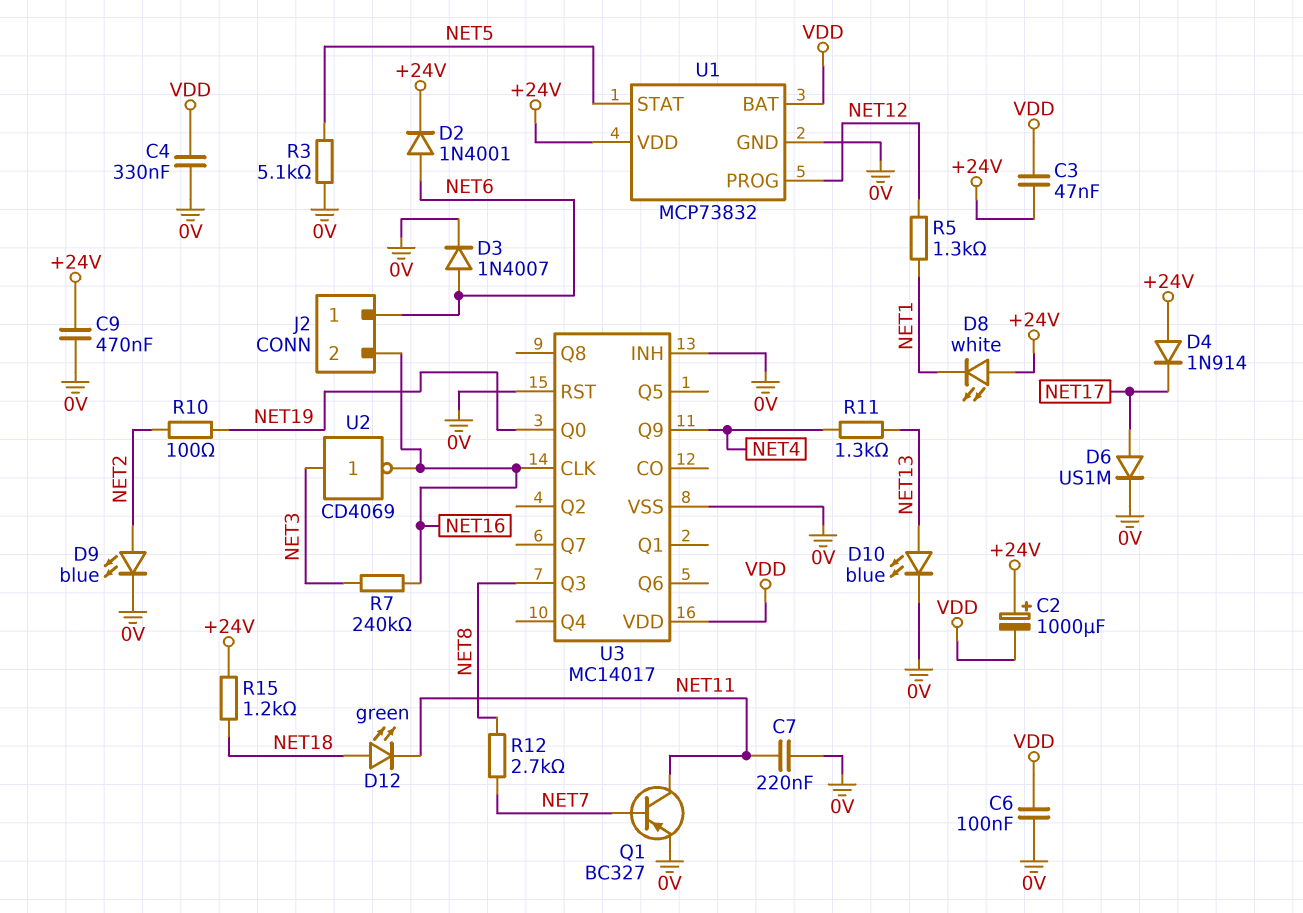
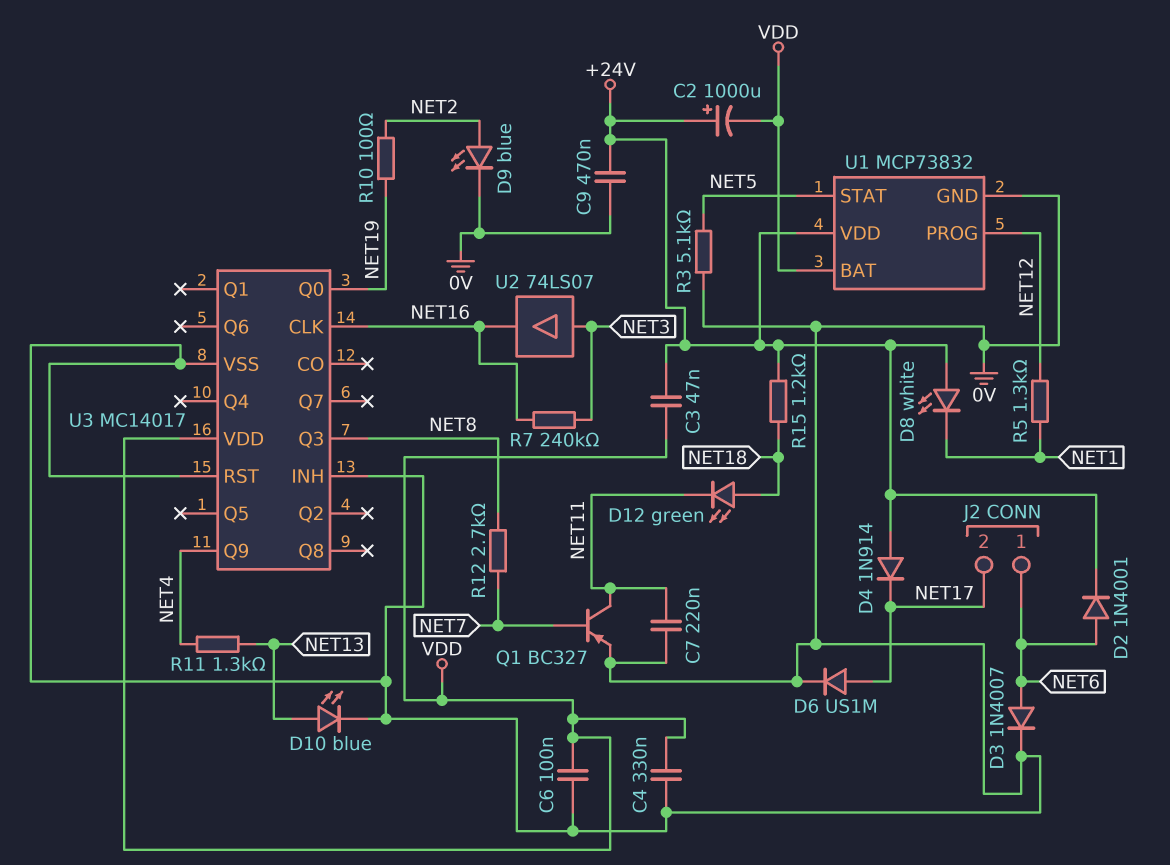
J2 pin 2: NET16 -> NET17
U2: NOT CD4069 (in NET3, out NET16) -> buffer 74LS07 (in NET3, out NET16)

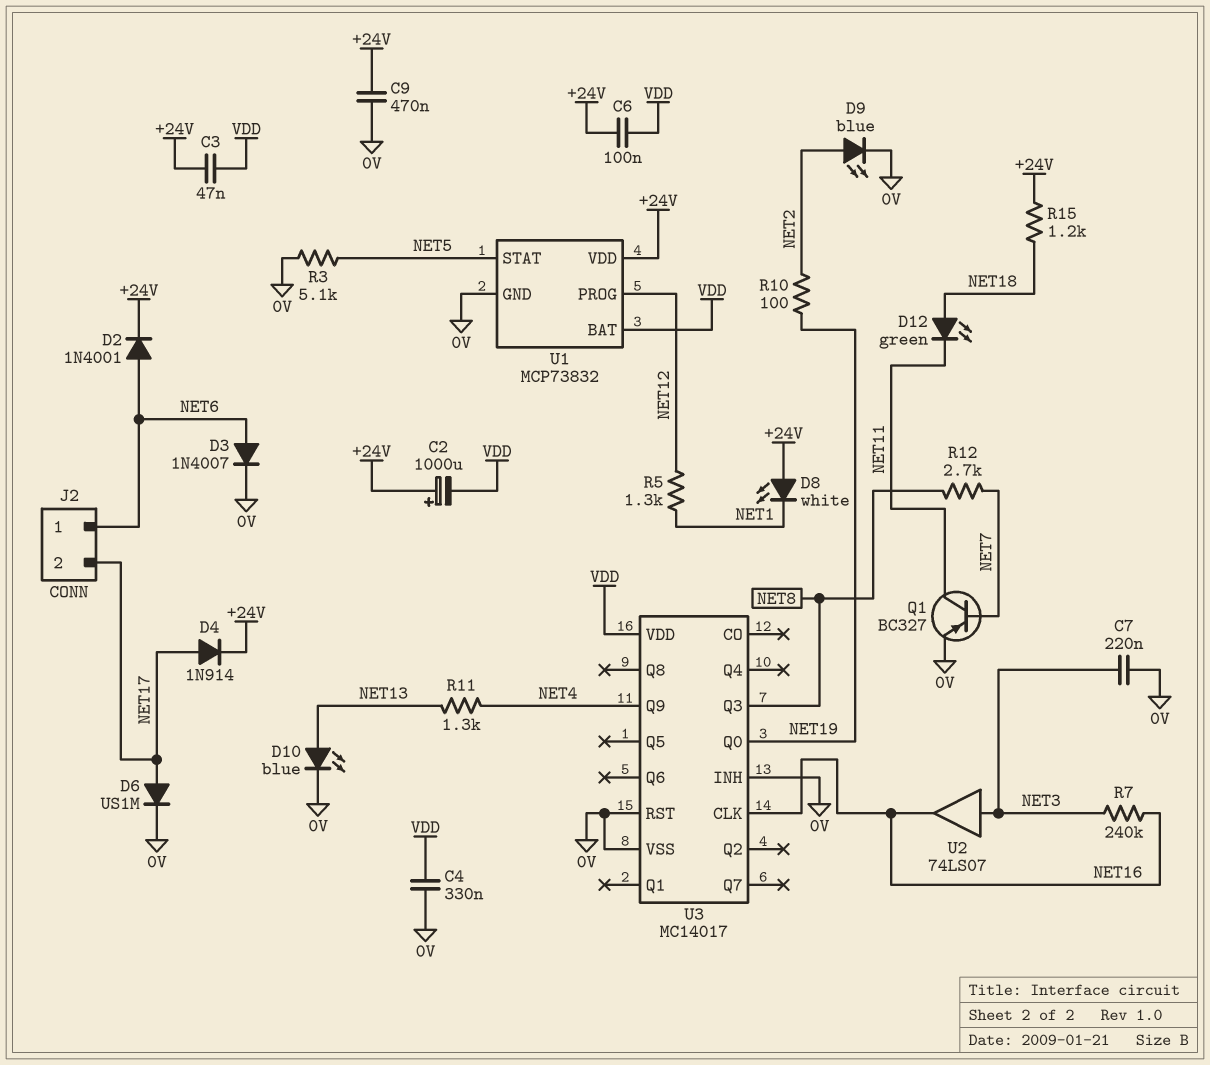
C6: 100nF (0V, VDD) -> 100nF (+24V, VDD)
C7: 220nF (0V, NET11) -> 220nF (0V, NET3)
D4: diode 1N914 (A +24V, K NET17) -> diode 1N914 (A NET17, K +24V)

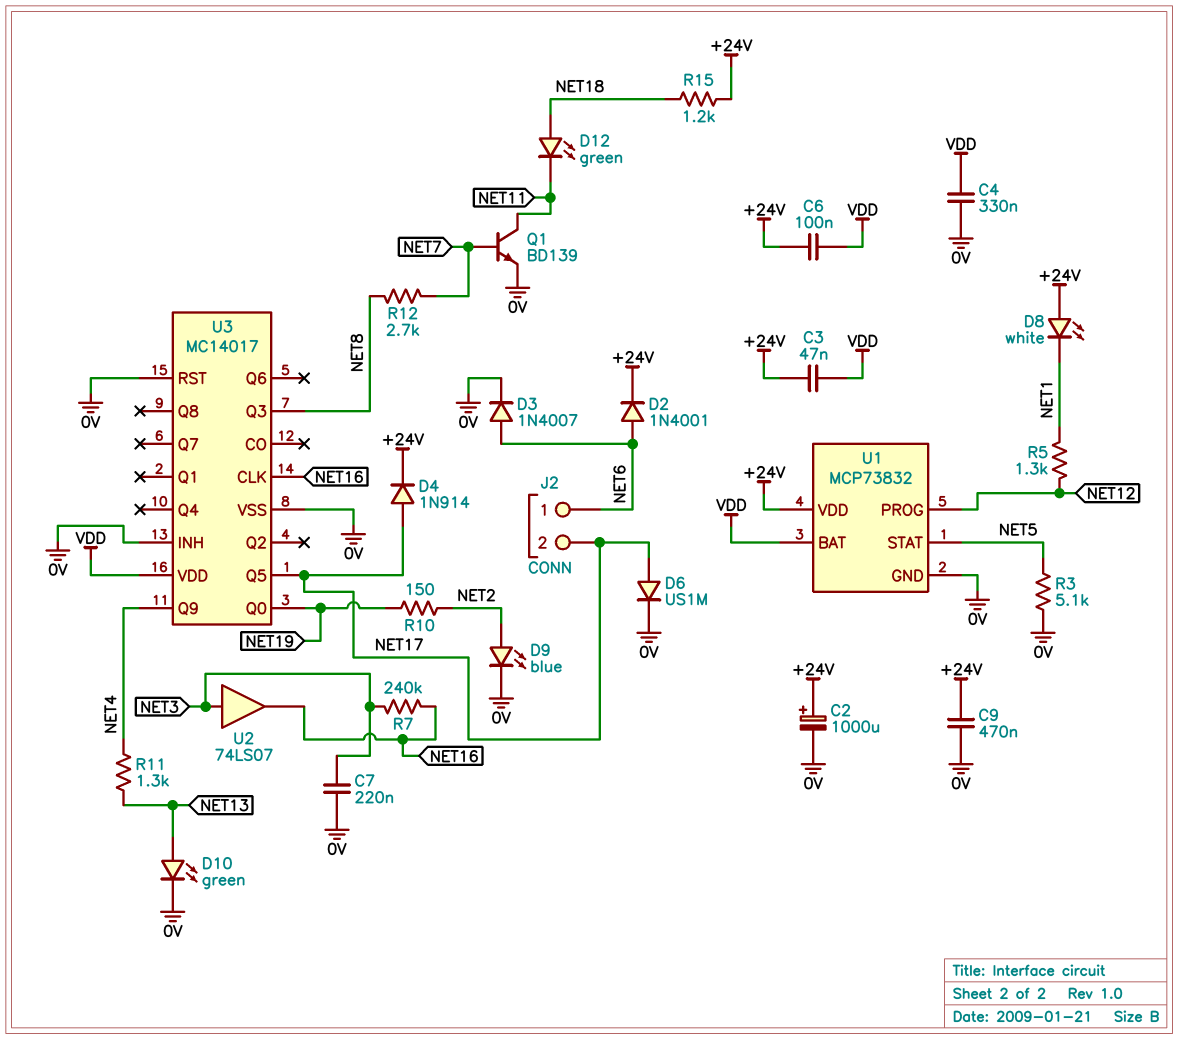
C2: 1000uF (plus +24V, minus VDD) -> 1000uF (plus +24V, minus 0V)
D10: LED blue (A NET13, K 0V) -> LED green (A NET13, K 0V)
Q1: PNP BC327 (B NET7, C NET11, E 0V) -> NPN BD139 (B NET7, C NET11, E 0V)
R10: 100 (NET2, NET19) -> 150 (NET2, NET19)
U3 pin Q5: none -> NET17

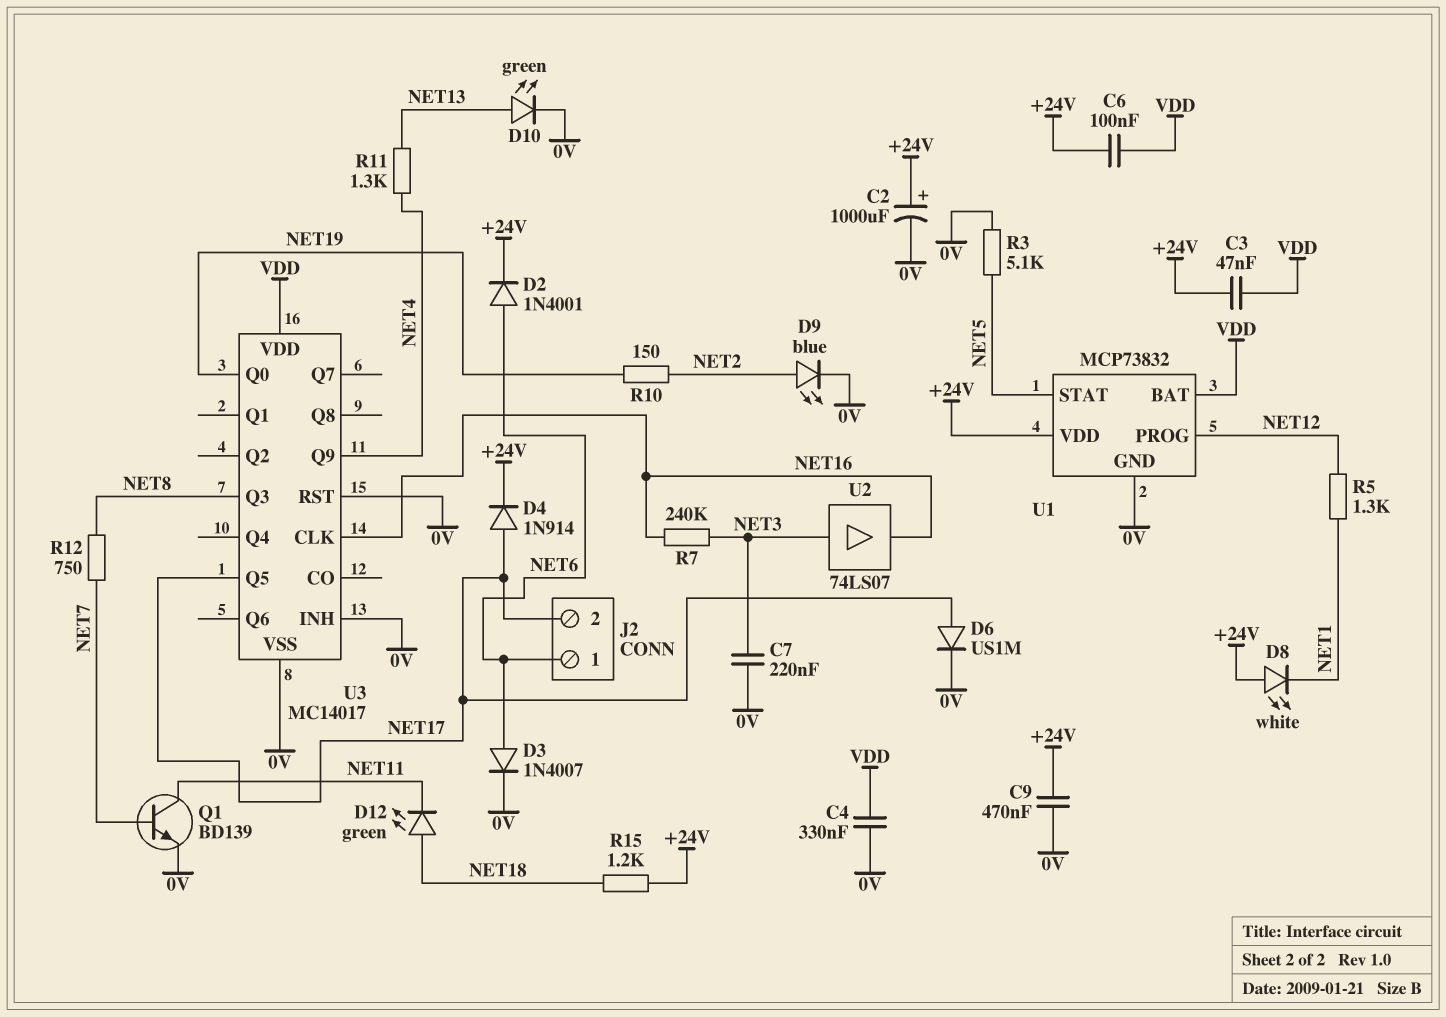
R12: 2.7k (NET7, NET8) -> 750 (NET7, NET8)

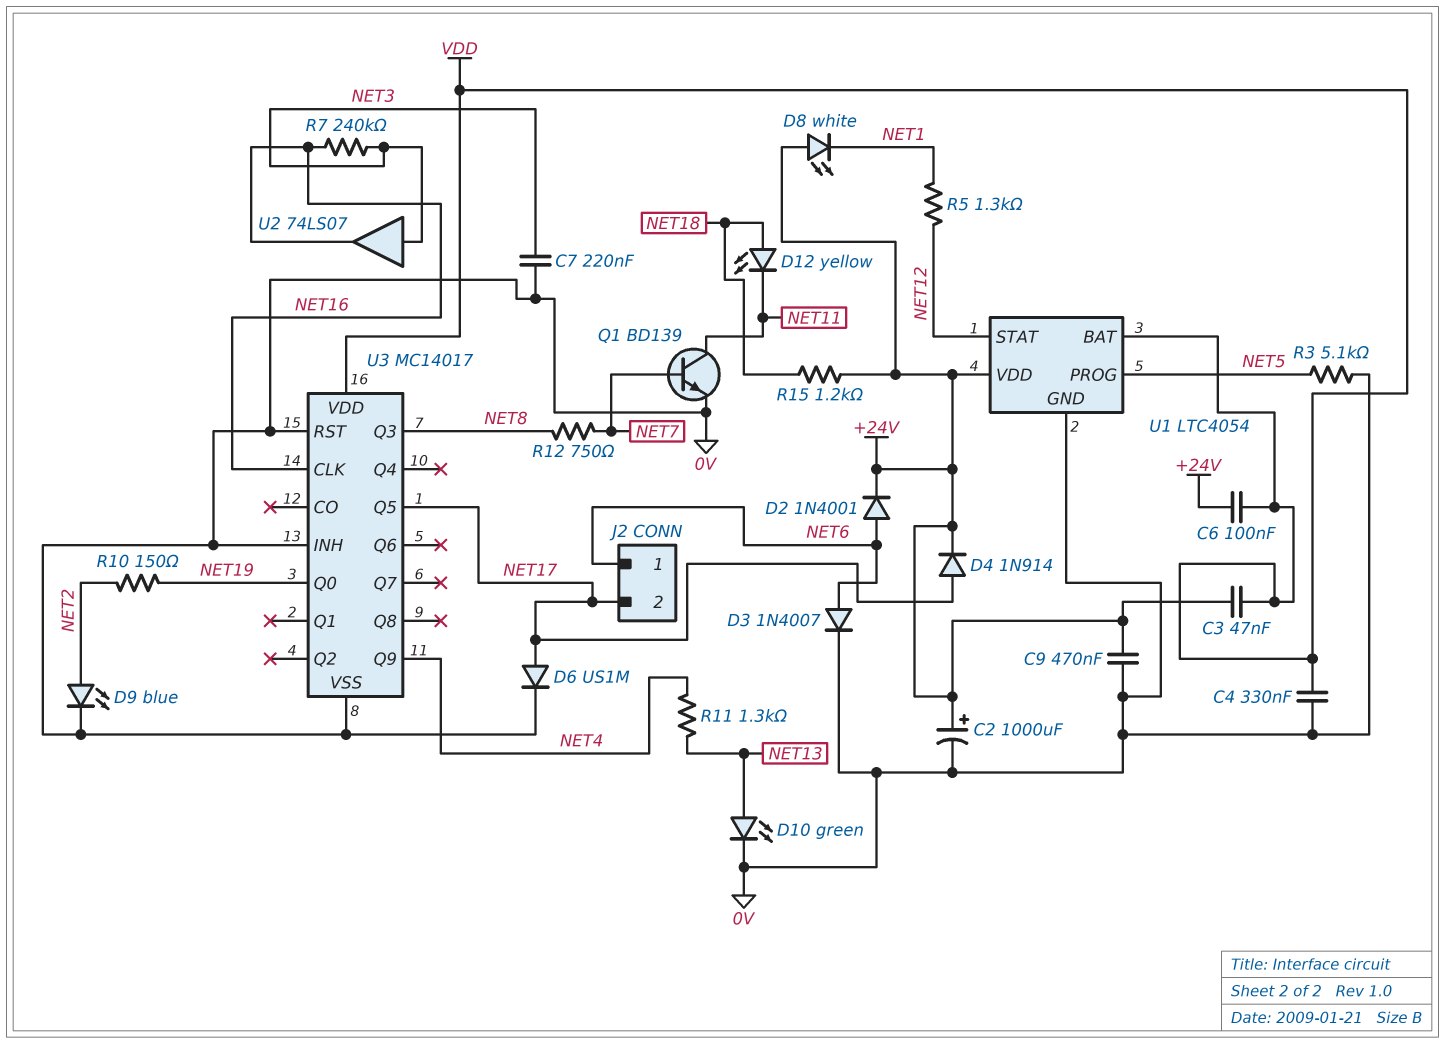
D12: LED green (A NET18, K NET11) -> LED yellow (A NET18, K NET11)
U1: MCP73832 -> LTC4054
U1 pin PROG: NET12 -> NET5
U1 pin STAT: NET5 -> NET12

